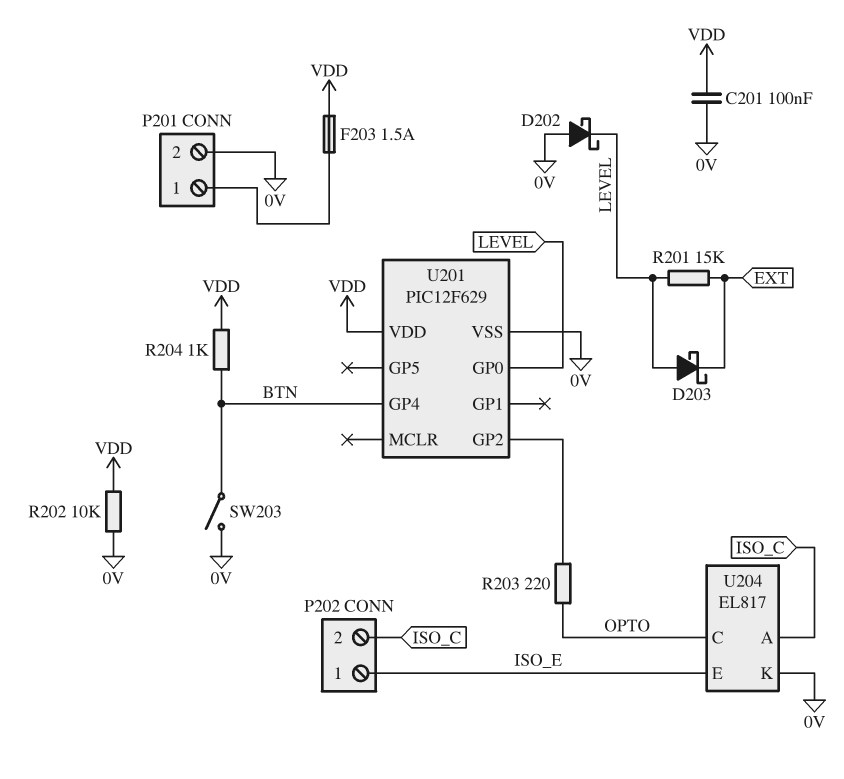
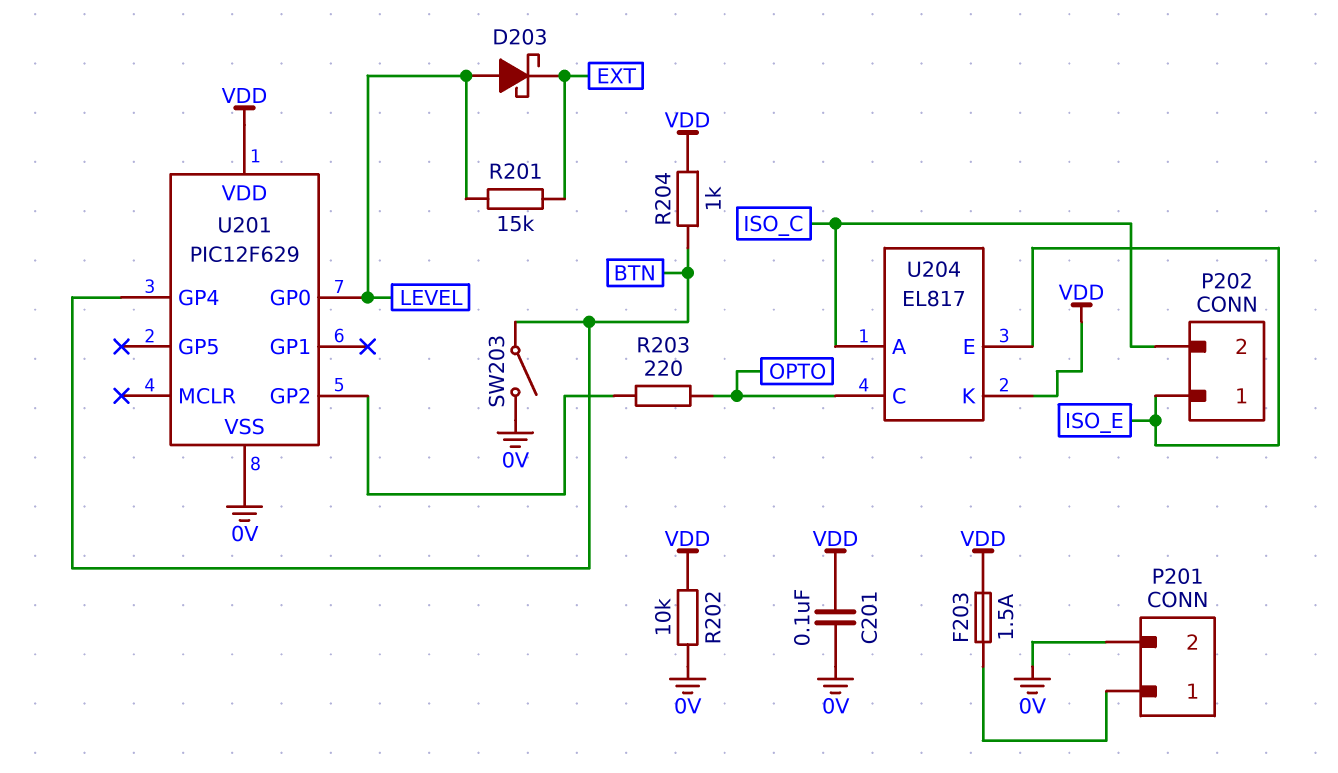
D202: schottky (A 0V, K LEVEL) -> none
U204 pin K: 0V -> VDD

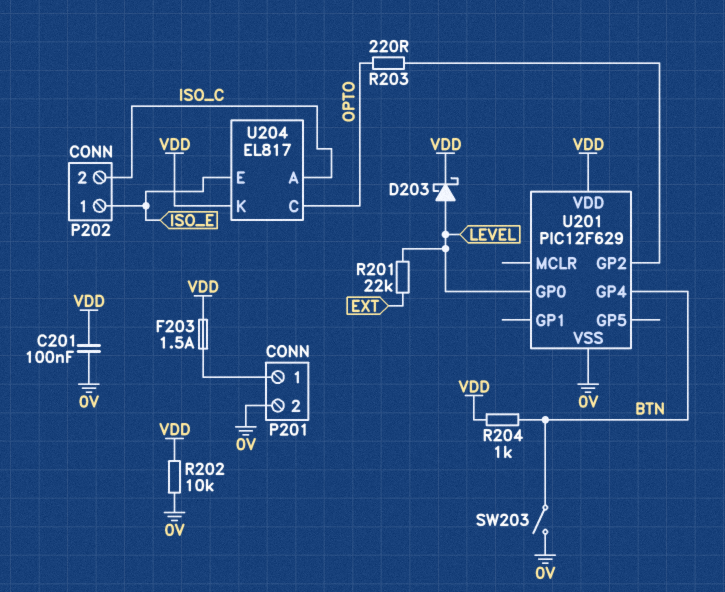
D203: schottky (A LEVEL, K EXT) -> schottky (A LEVEL, K VDD)
R201: 15k (EXT, LEVEL) -> 22k (EXT, LEVEL)

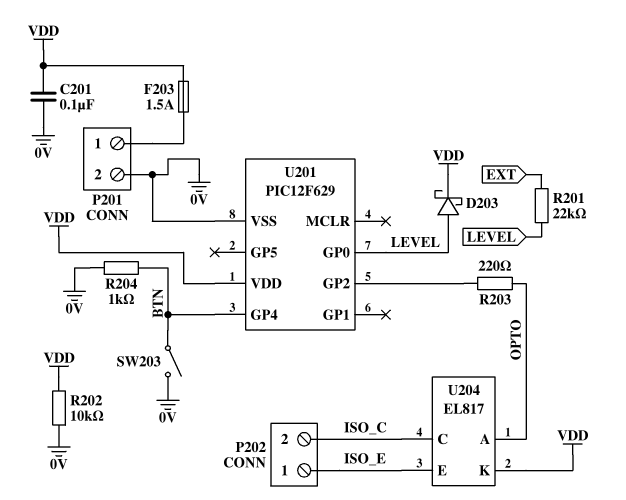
R204: 1k (BTN, VDD) -> 1k (0V, BTN)
U204 pin A: ISO_C -> OPTO
U204 pin C: OPTO -> ISO_C

